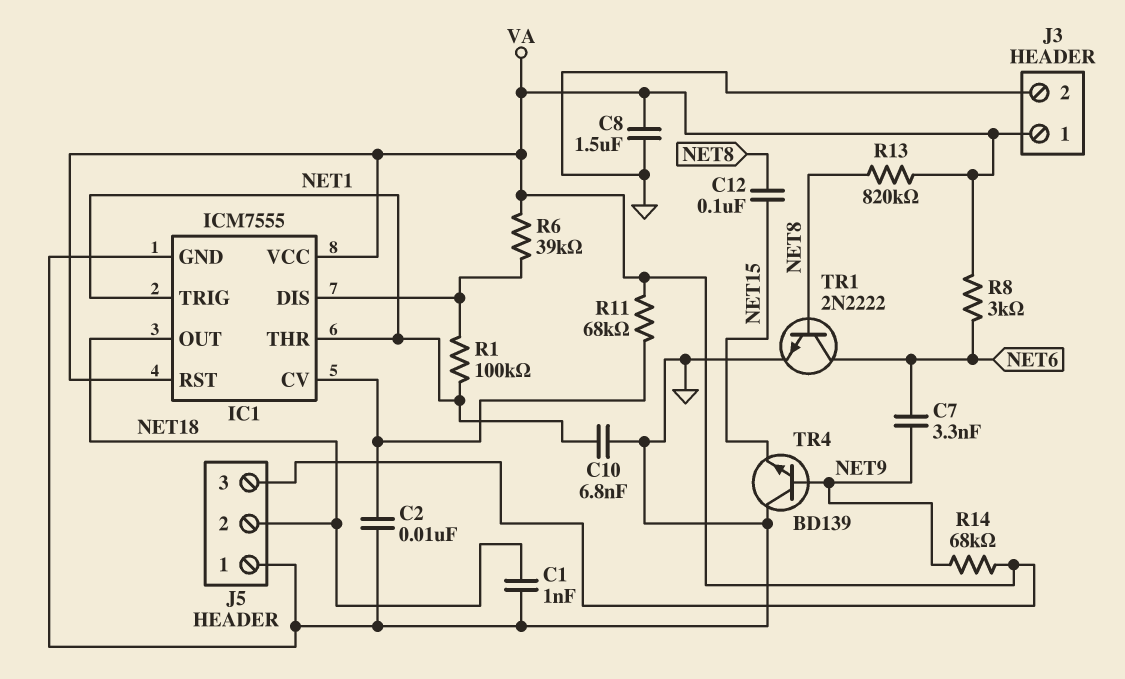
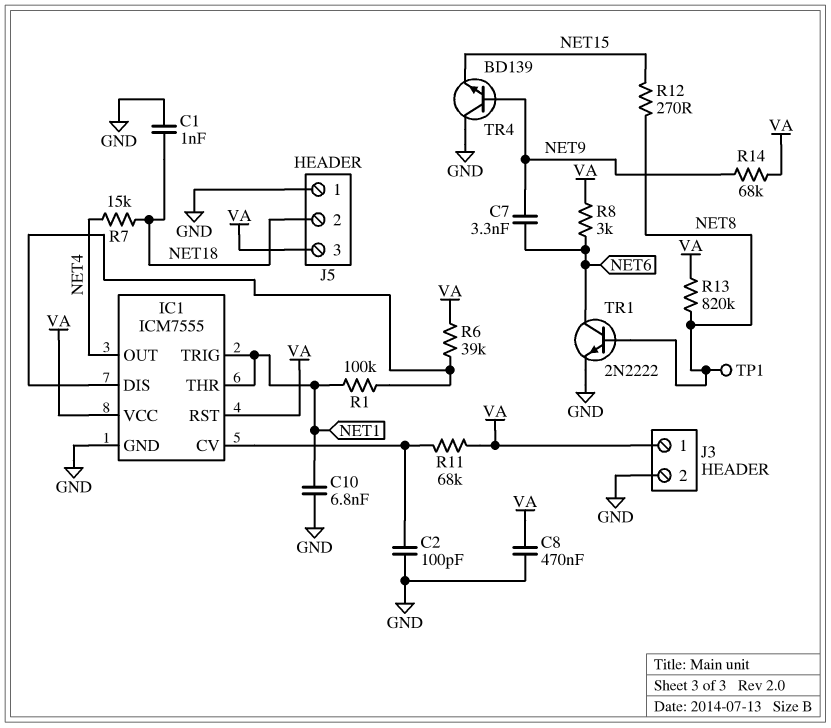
C2: 10nF (GND, IC1/CV) -> 100pF (GND, IC1/CV)
C8: 1.5uF (GND, VA) -> 470nF (GND, VA)
C12: 100nF (NET8, NET15) -> none
IC1 pin OUT: NET18 -> NET4
R7: none -> 15k (NET4, NET18)
R12: none -> 270 (NET8, NET15)
TP1: none -> test point (NET8)

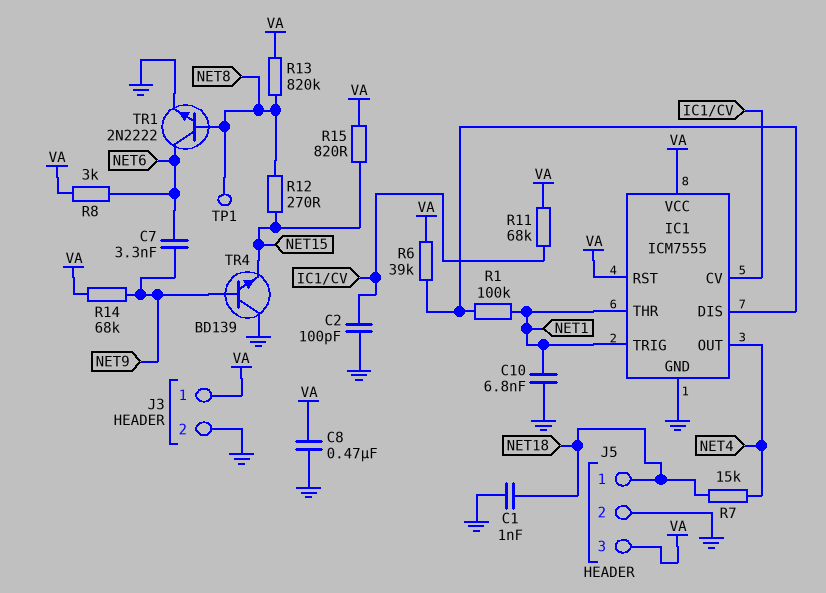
J5 pin 1: GND -> NET18
J5 pin 2: NET18 -> GND
R15: none -> 820 (NET15, VA)

